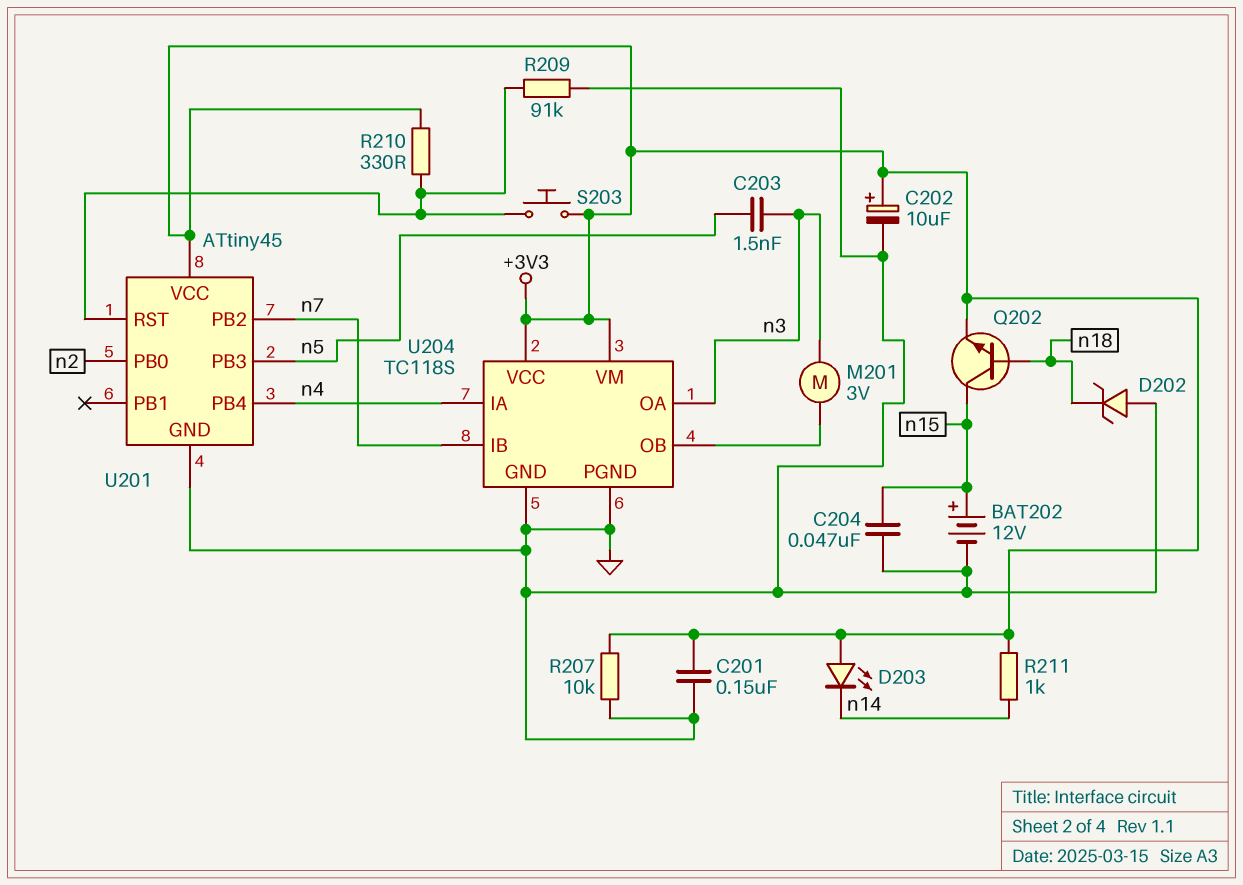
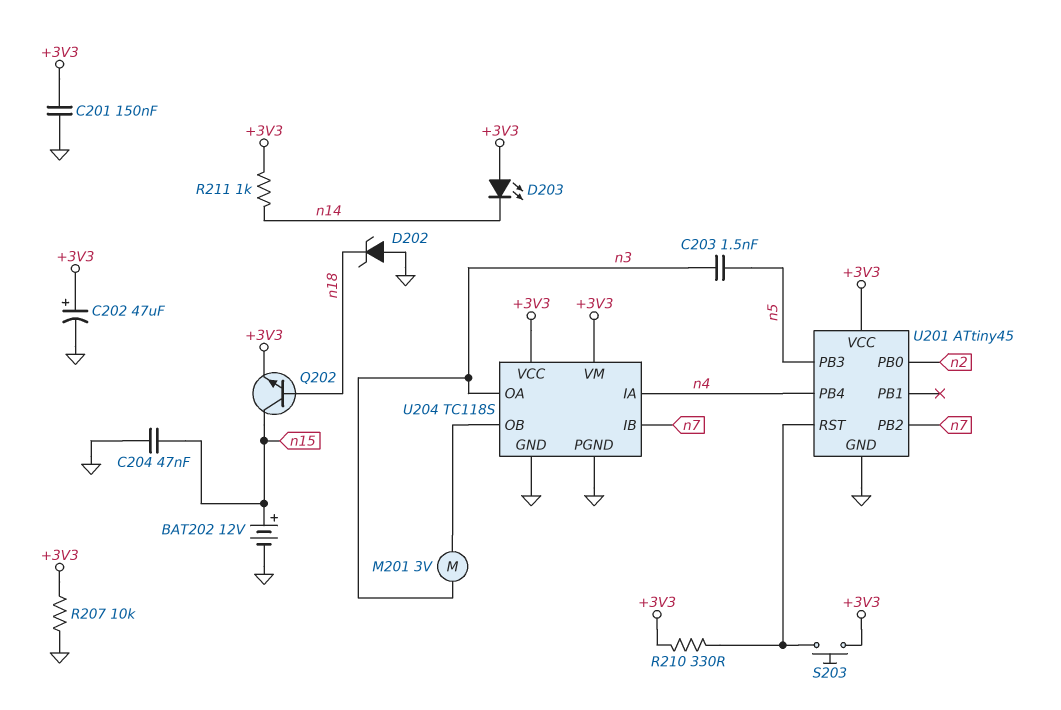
C202: 10uF (plus +3V3, minus GND) -> 47uF (plus +3V3, minus GND)
R209: 91k (GND, U201/RST) -> none

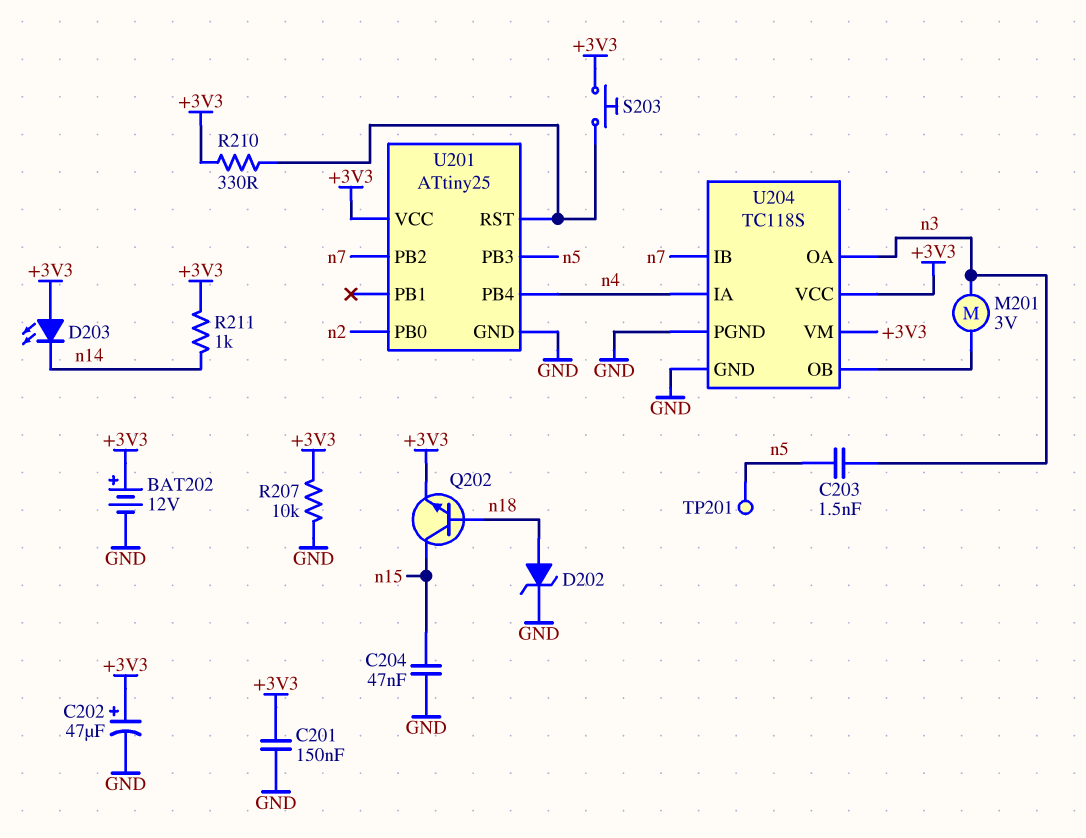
BAT202: 12V (plus n15, minus GND) -> 12V (plus +3V3, minus GND)
D202: zener (A GND, K n18) -> zener (A n18, K GND)
TP201: none -> test point (n5)
U201: ATtiny45 -> ATtiny25

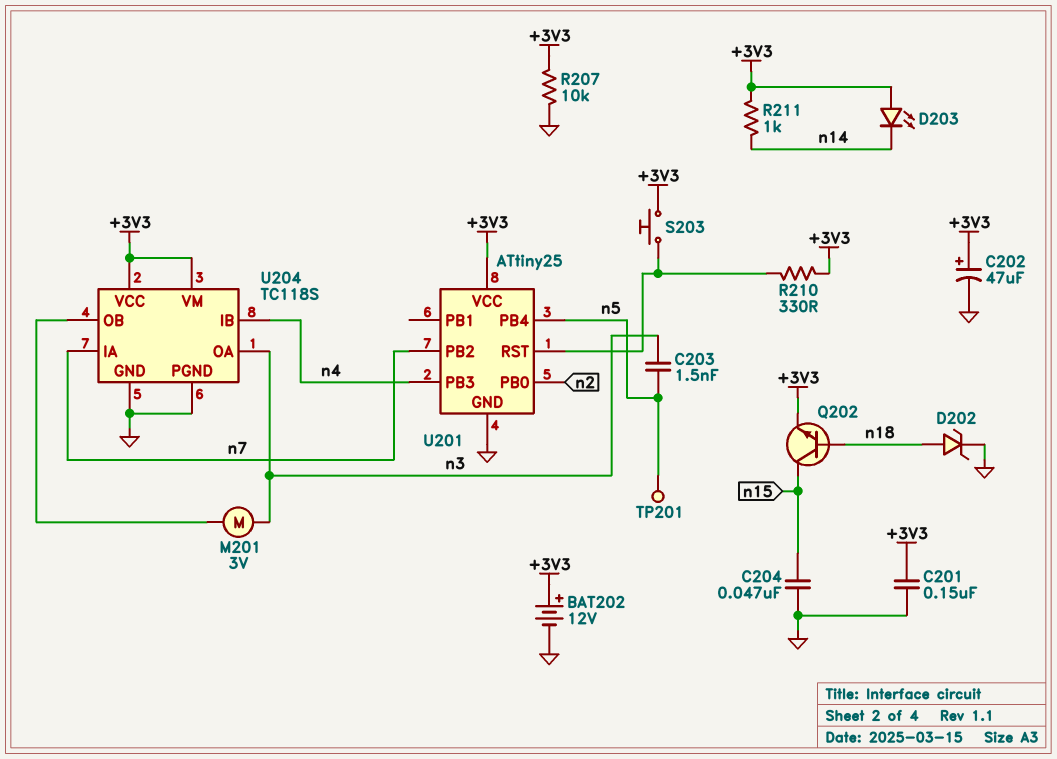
U201 pin PB3: n5 -> n4
U201 pin PB4: n4 -> n5
U204 pin IA: n4 -> n7
U204 pin IB: n7 -> n4

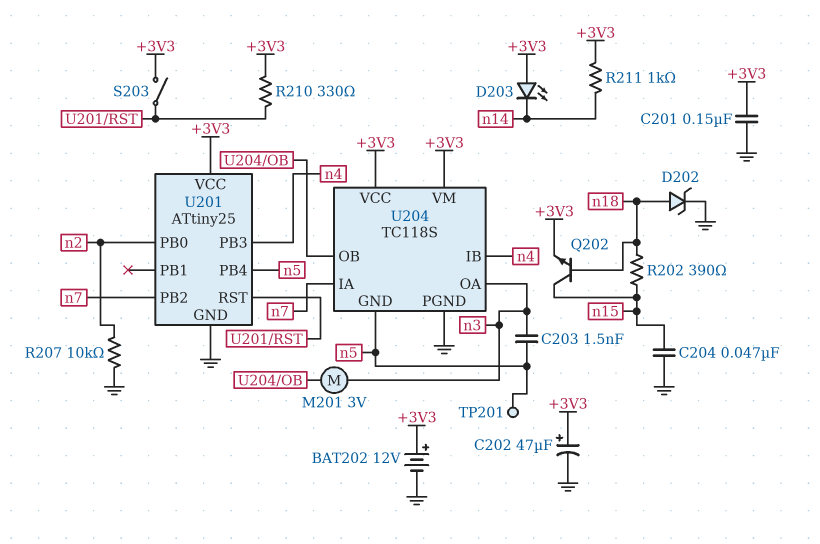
R202: none -> 390 (n15, n18)
R207: 10k (+3V3, GND) -> 10k (GND, n2)
S203: button (+3V3, U201/RST) -> switch (+3V3, U201/RST)
U204 pin GND: GND -> n5

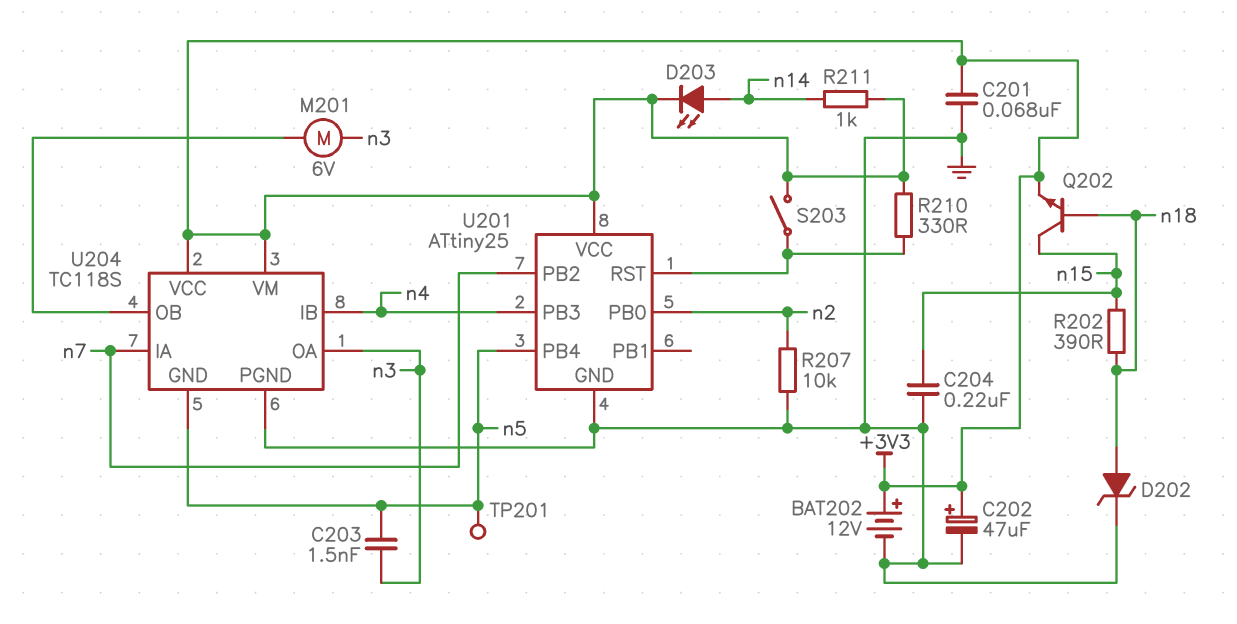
C201: 150nF (+3V3, GND) -> 68nF (+3V3, GND)
C204: 47nF (GND, n15) -> 220nF (GND, n15)
D203: LED (A +3V3, K n14) -> LED (A n14, K +3V3)
M201: motor 3V (U204/OB, n3) -> motor 6V (U204/OB, n3)

